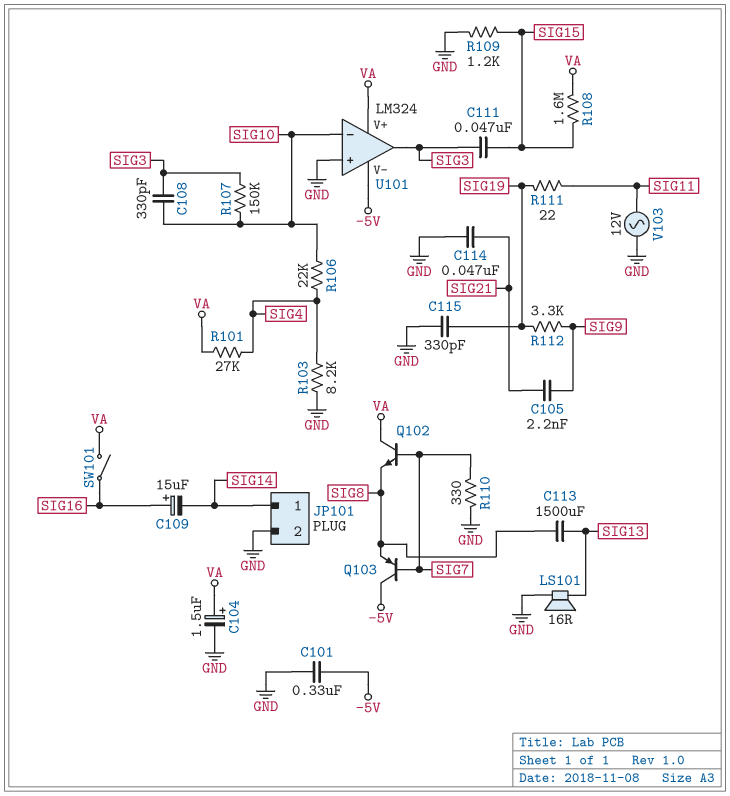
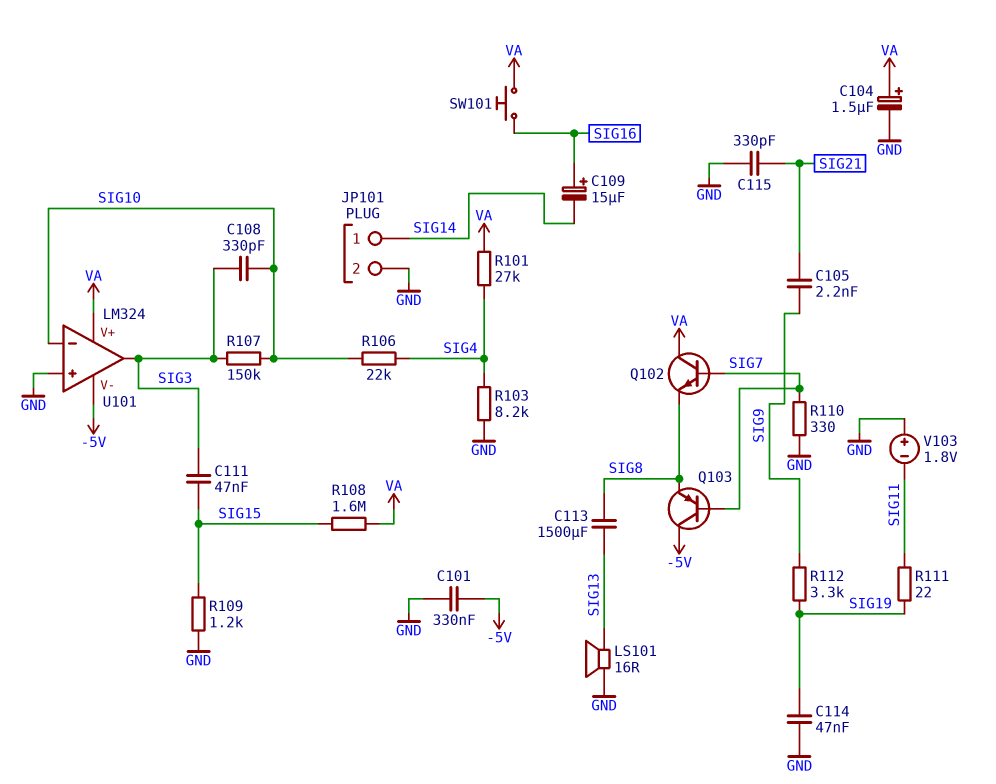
C114: 47nF (GND, SIG21) -> 47nF (GND, SIG19)
C115: 330pF (GND, SIG19) -> 330pF (GND, SIG21)
SW101: switch (SIG16, VA) -> button (SIG16, VA)
V103: AC 12V (GND, SIG11) -> 1.8V (plus GND, minus SIG11)

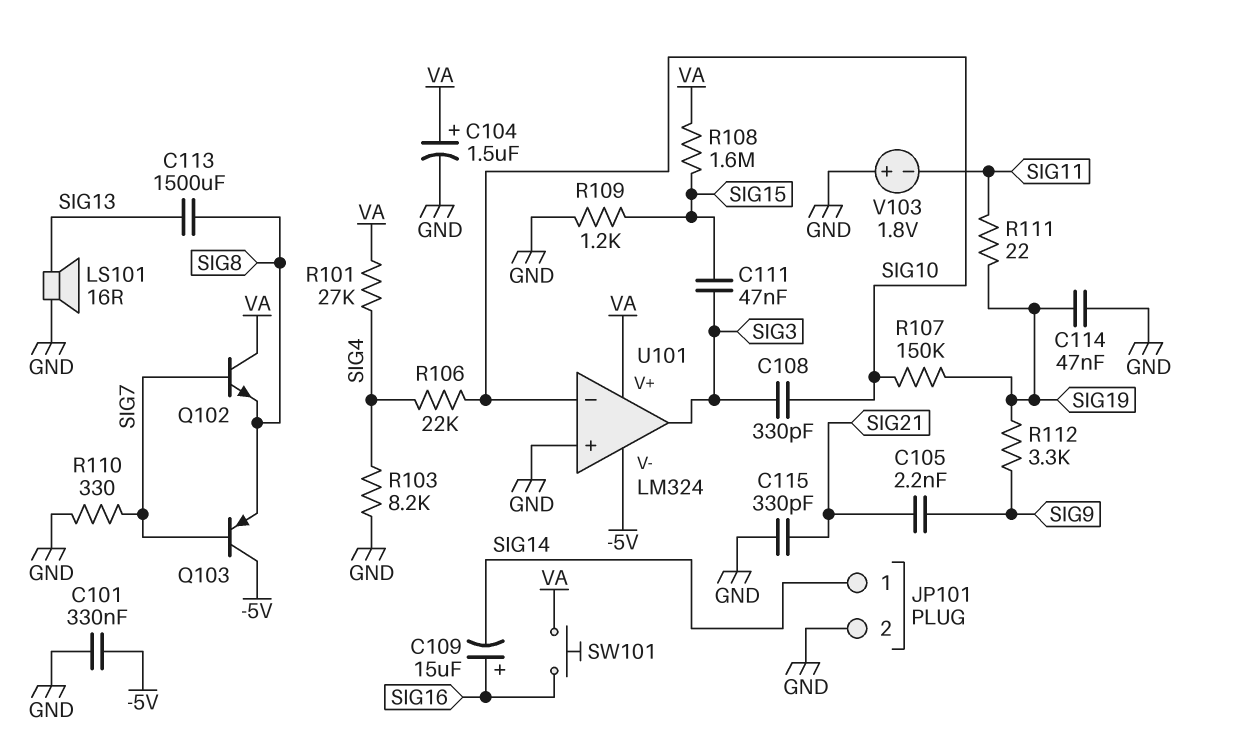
R107: 150k (SIG3, SIG10) -> 150k (SIG10, SIG19)

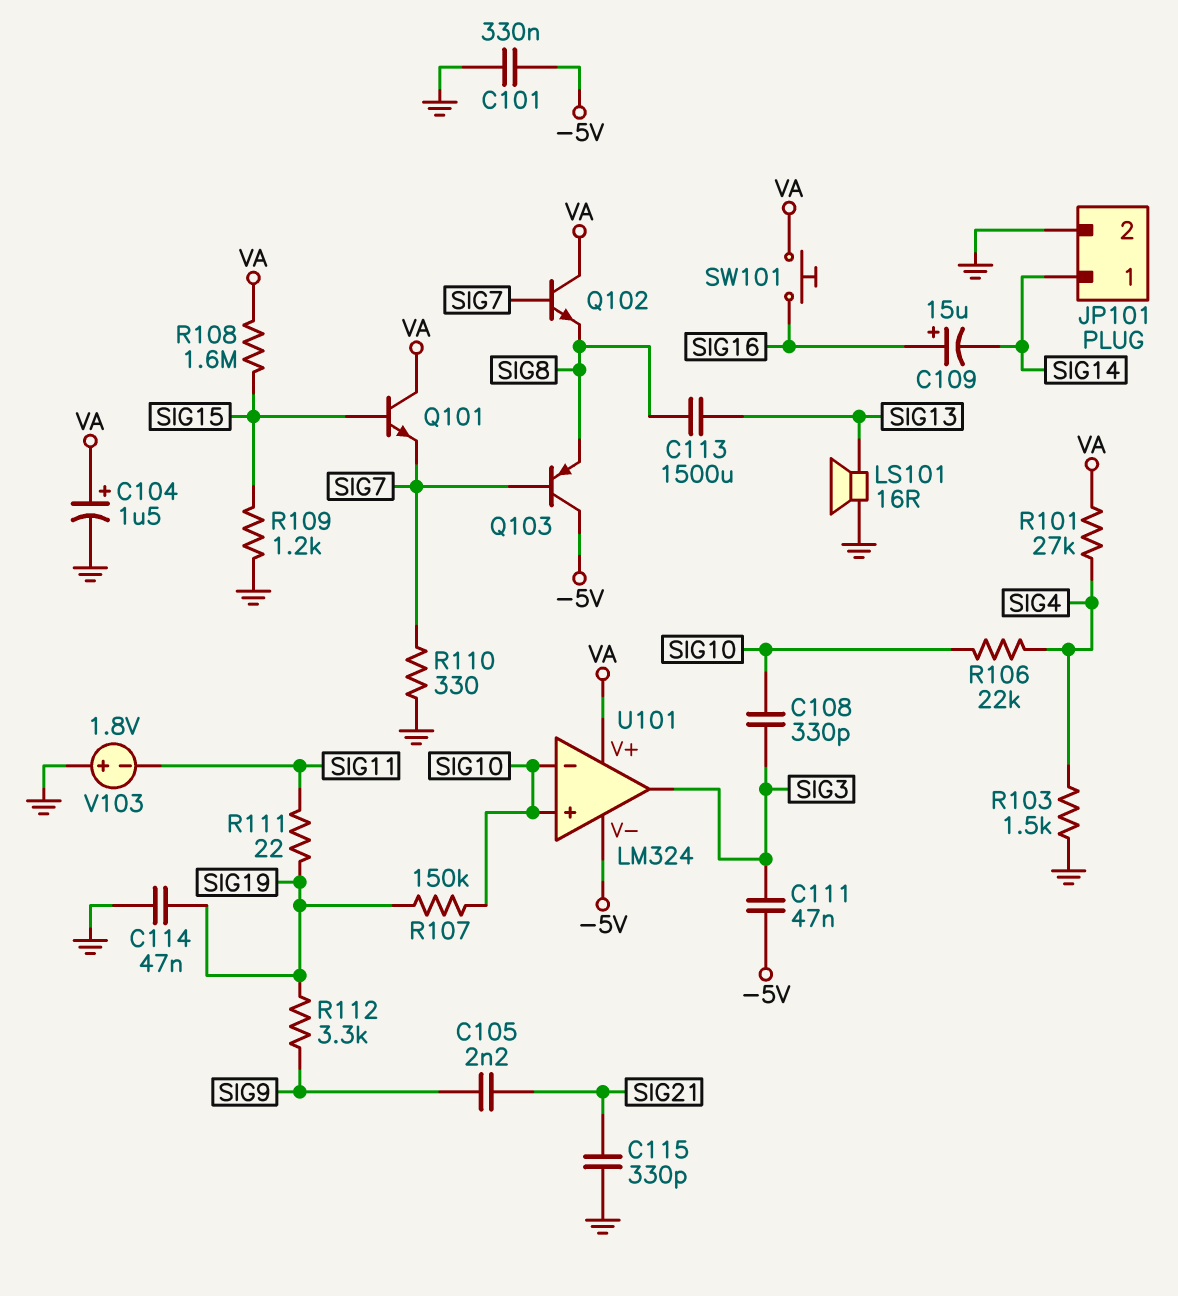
C111: 47nF (SIG3, SIG15) -> 47nF (-5V, SIG3)
Q101: none -> NPN (B SIG15, C VA, E SIG7)
R103: 8.2k (GND, SIG4) -> 1.5k (GND, SIG4)
U101 pin in+: GND -> SIG10

